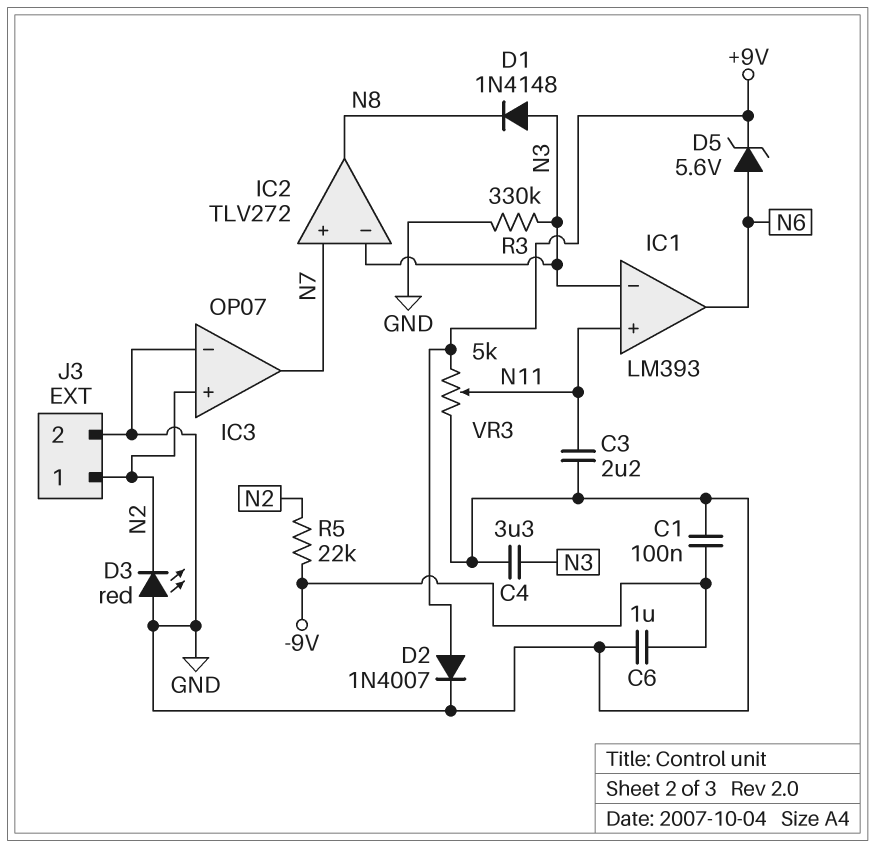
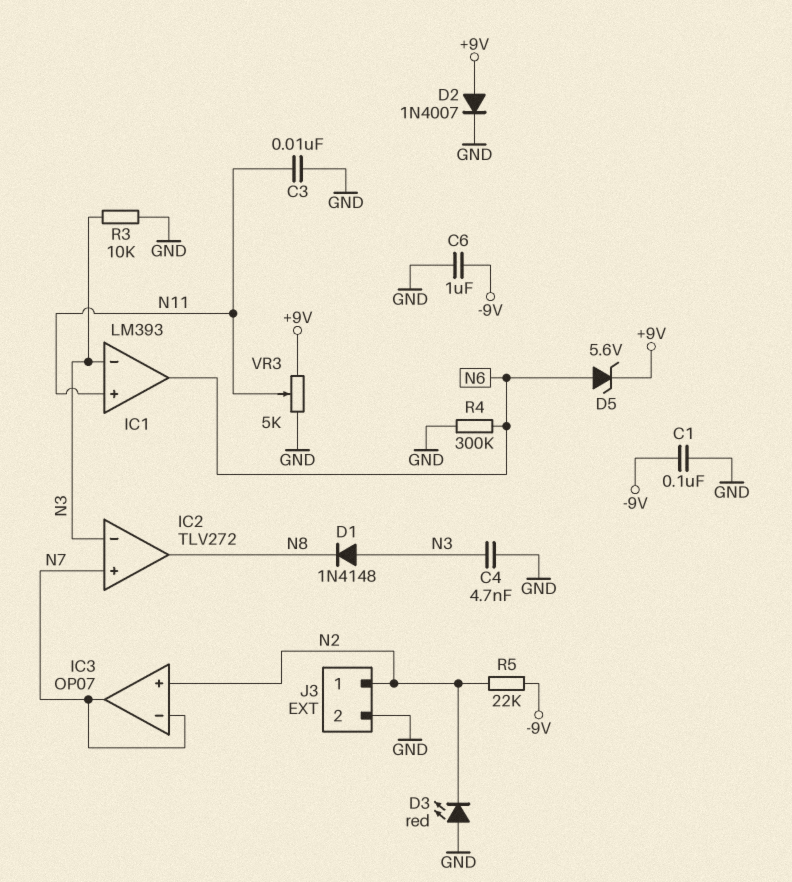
C3: 2.2uF (GND, N11) -> 10nF (GND, N11)
C4: 3.3uF (GND, N3) -> 4.7nF (GND, N3)
IC3 pin in-: GND -> N7
R3: 330k (GND, N3) -> 10k (GND, N3)
R4: none -> 300k (GND, N6)

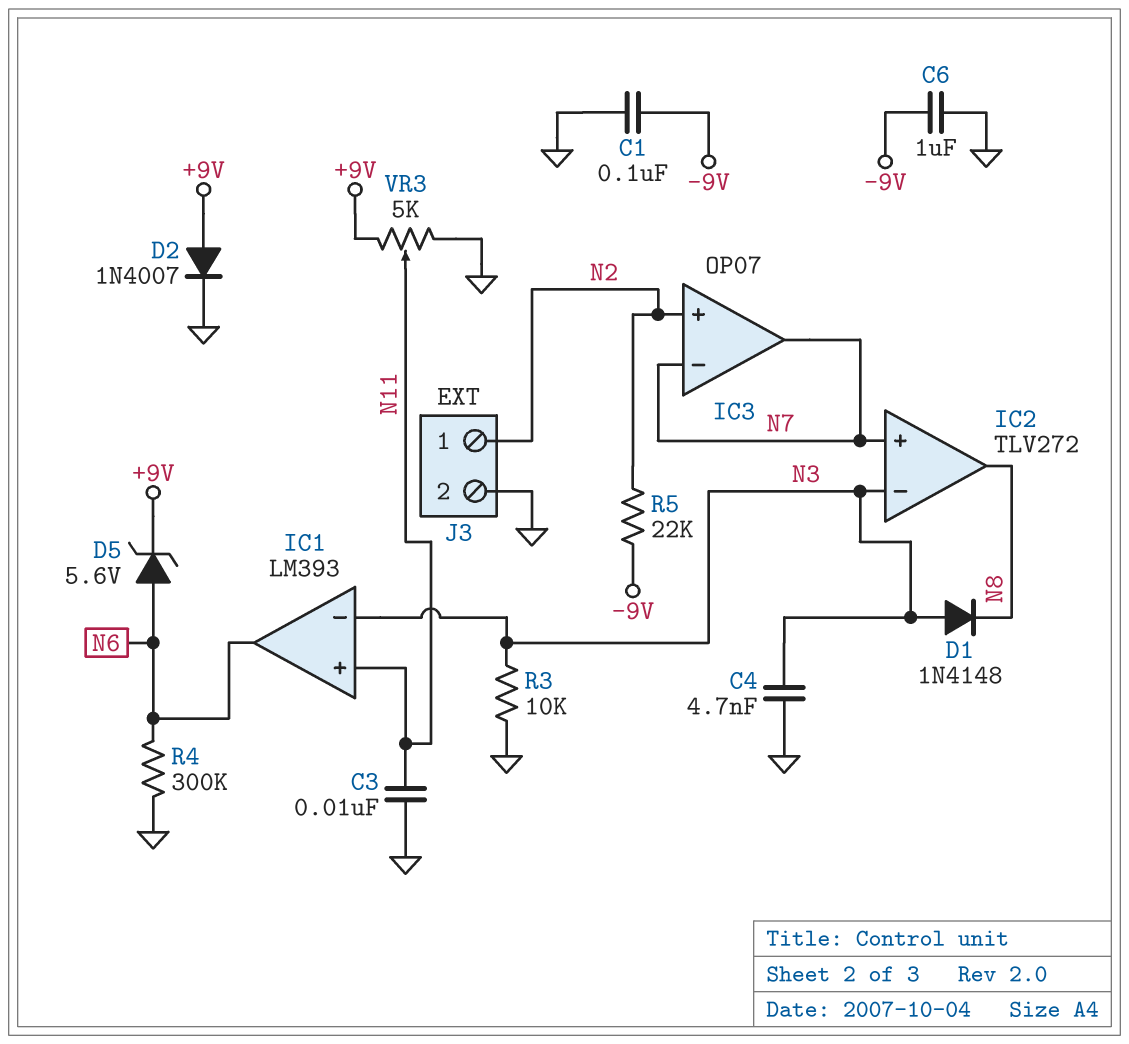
D3: LED red (A GND, K N2) -> none

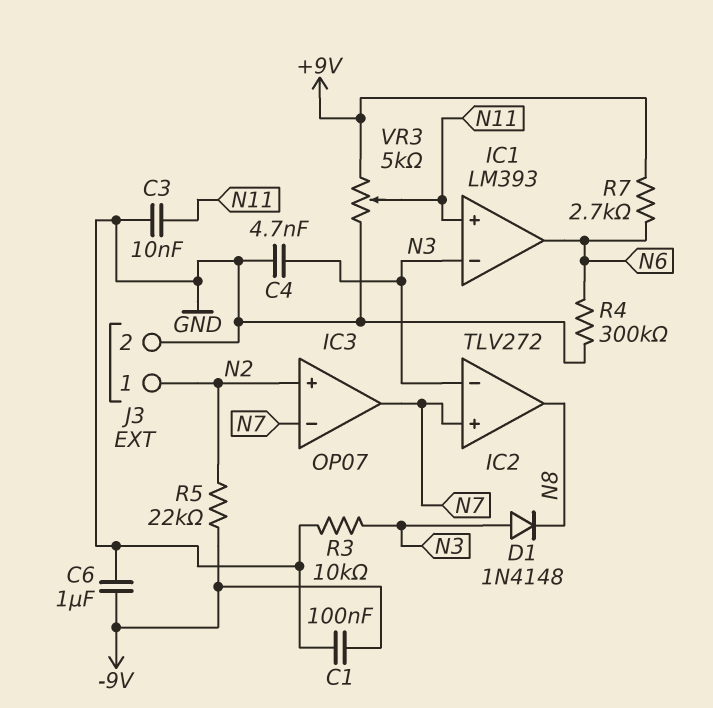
D2: diode 1N4007 (A +9V, K GND) -> none
D5: zener 5.6V (A N6, K +9V) -> none
R7: none -> 2.7k (+9V, N6)

